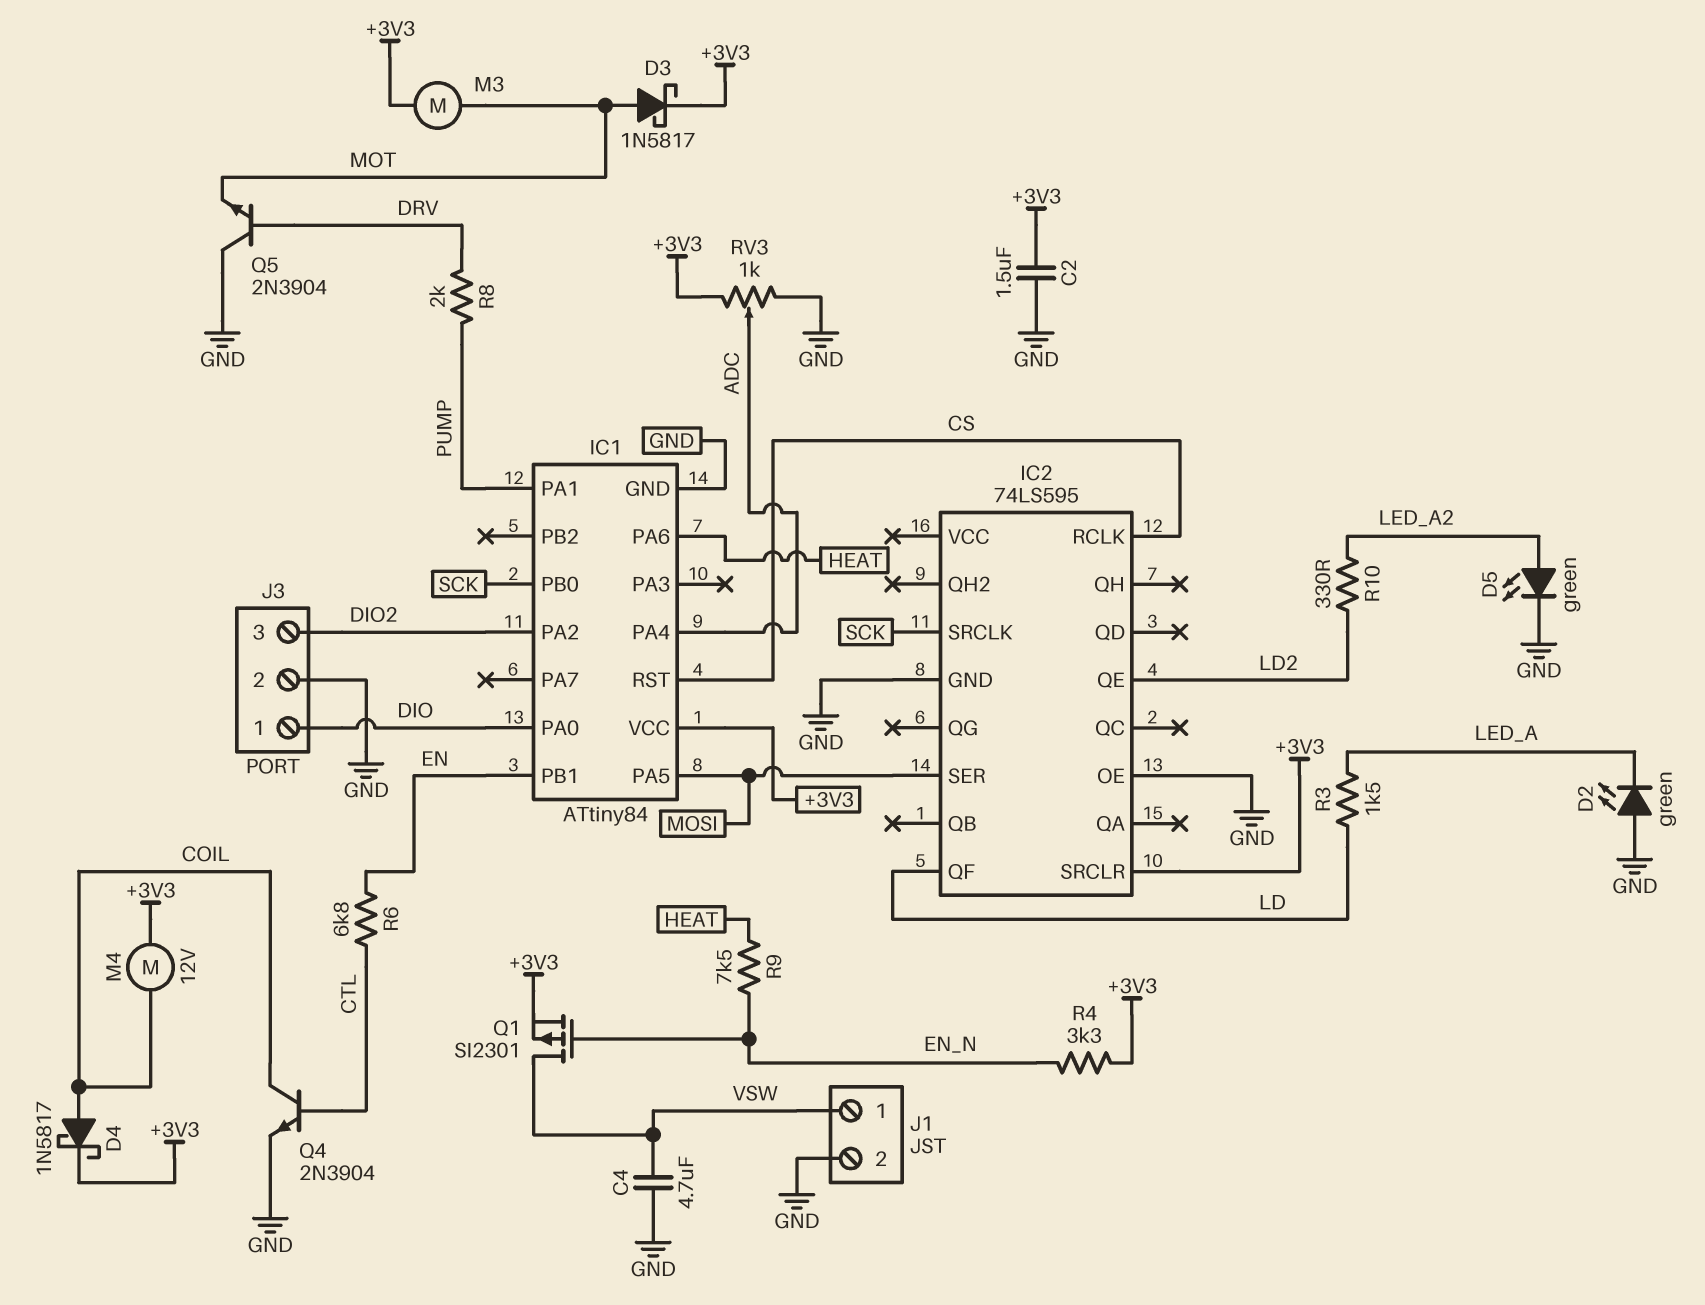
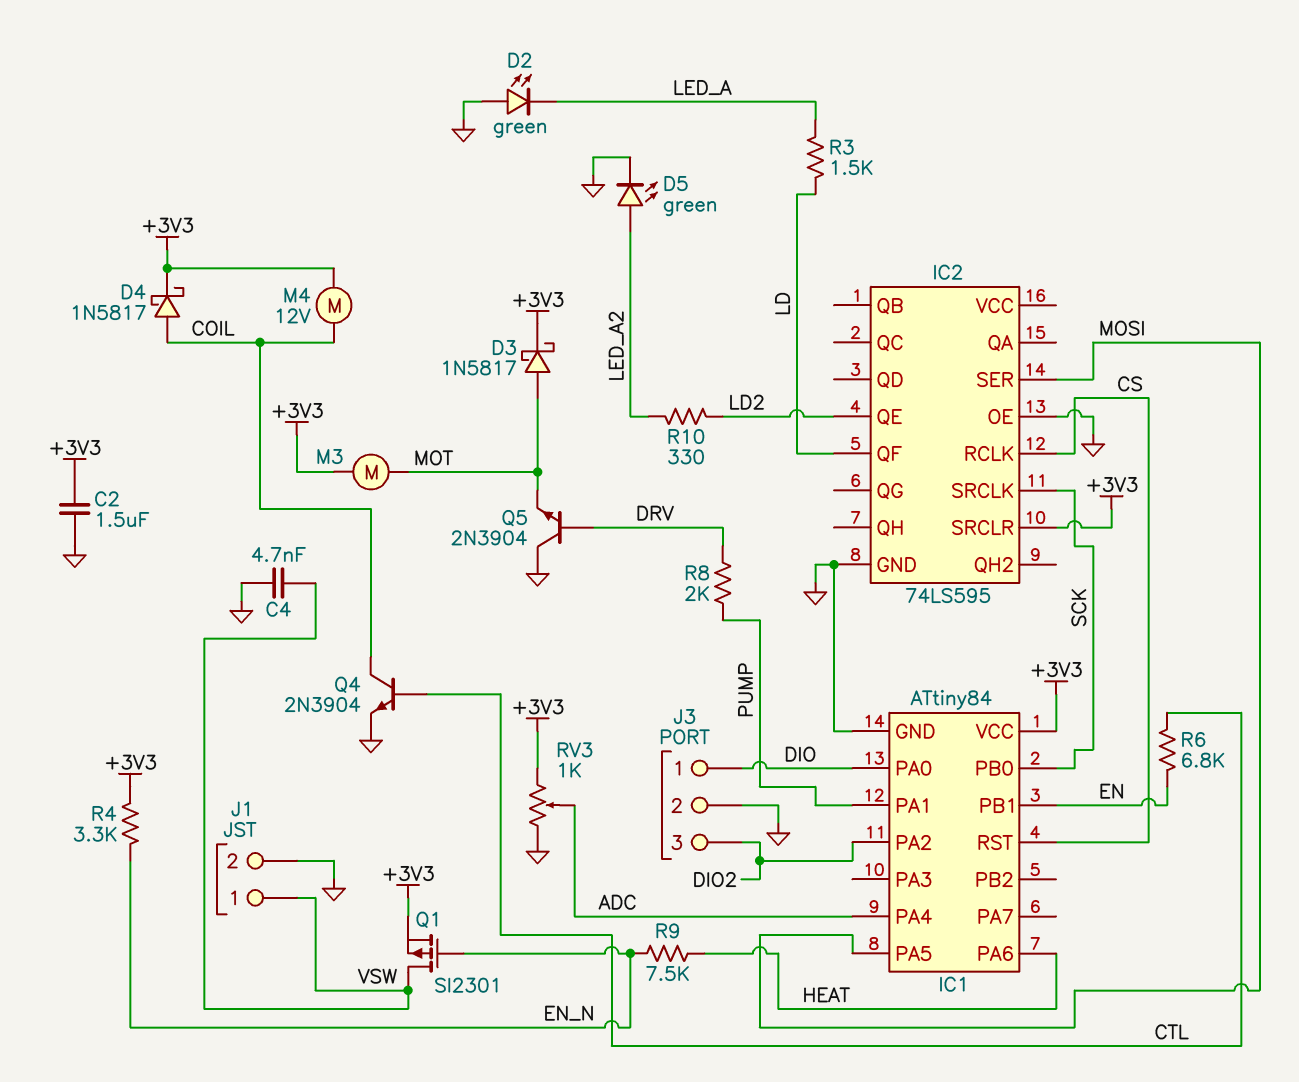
C4: 4.7uF (GND, VSW) -> 4.7nF (GND, VSW)

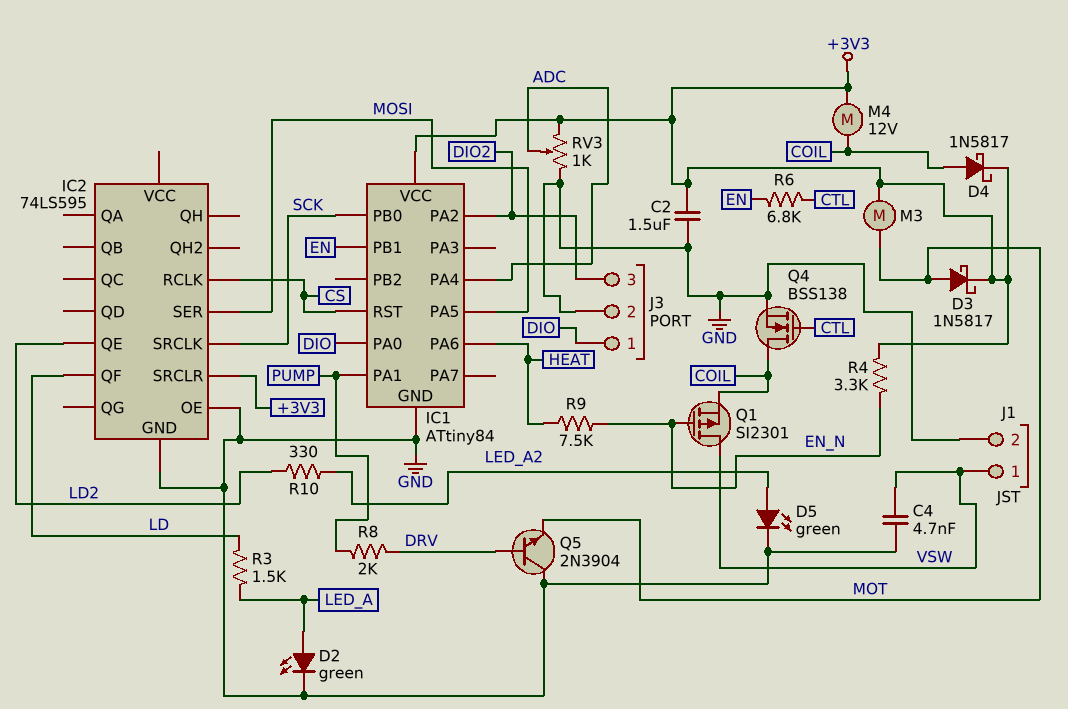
D2: LED green (A GND, K LED_A) -> LED green (A LED_A, K GND)
Q1: PMOS SI2301 (G EN_N, D VSW, S +3V3) -> PMOS SI2301 (G EN_N, D VSW, S COIL)
Q4: NPN 2N3904 (B CTL, C COIL, E GND) -> NMOS BSS138 (G CTL, D COIL, S GND)

